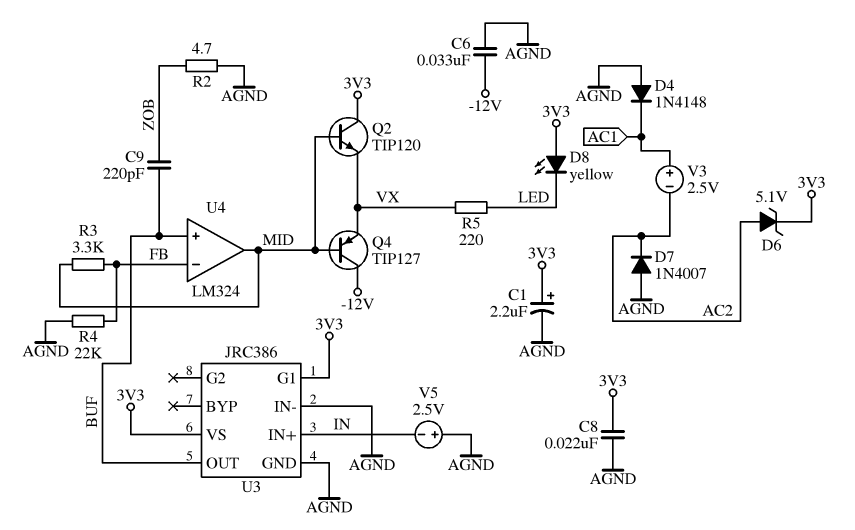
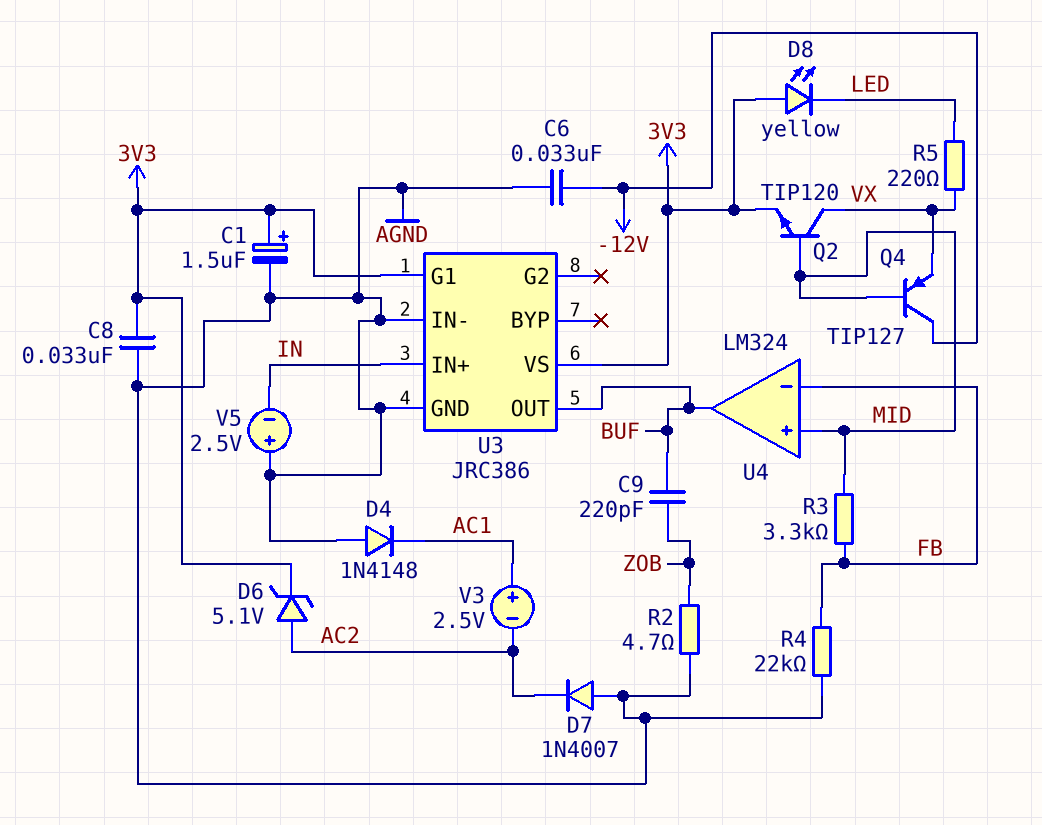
C1: 2.2uF (plus 3V3, minus AGND) -> 1.5uF (plus 3V3, minus AGND)
C8: 22nF (3V3, AGND) -> 33nF (3V3, AGND)
Q2: NPN TIP120 (B MID, C 3V3, E VX) -> NPN TIP120 (B MID, C VX, E 3V3)
U4 pin in+: BUF -> MID
U4 pin out: MID -> BUF

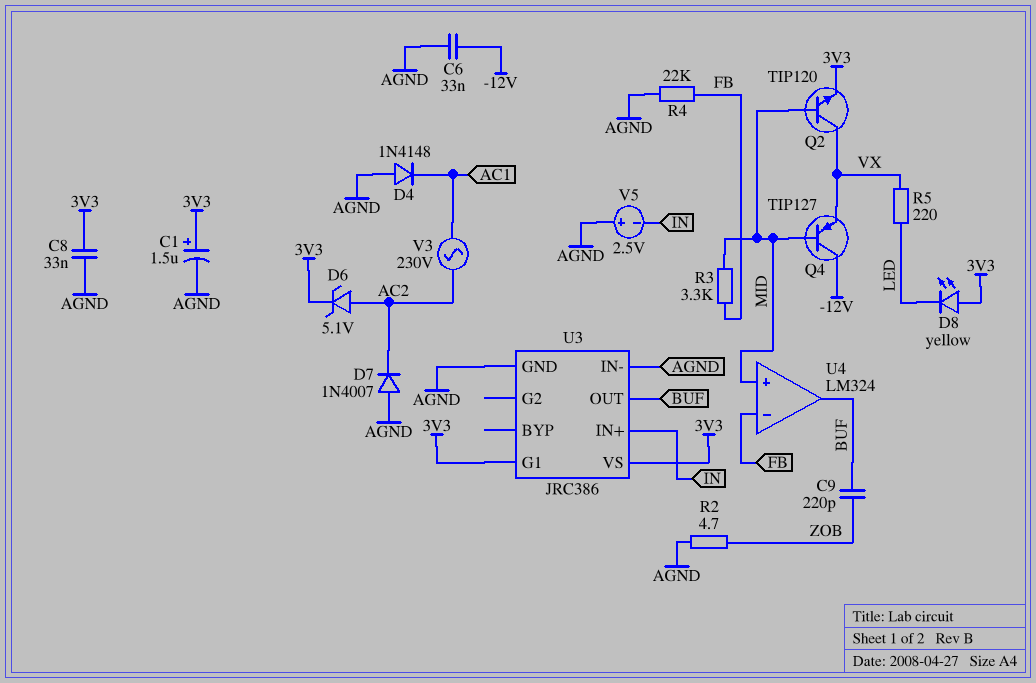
V3: 2.5V (plus AC1, minus AC2) -> AC 230V (AC1, AC2)

